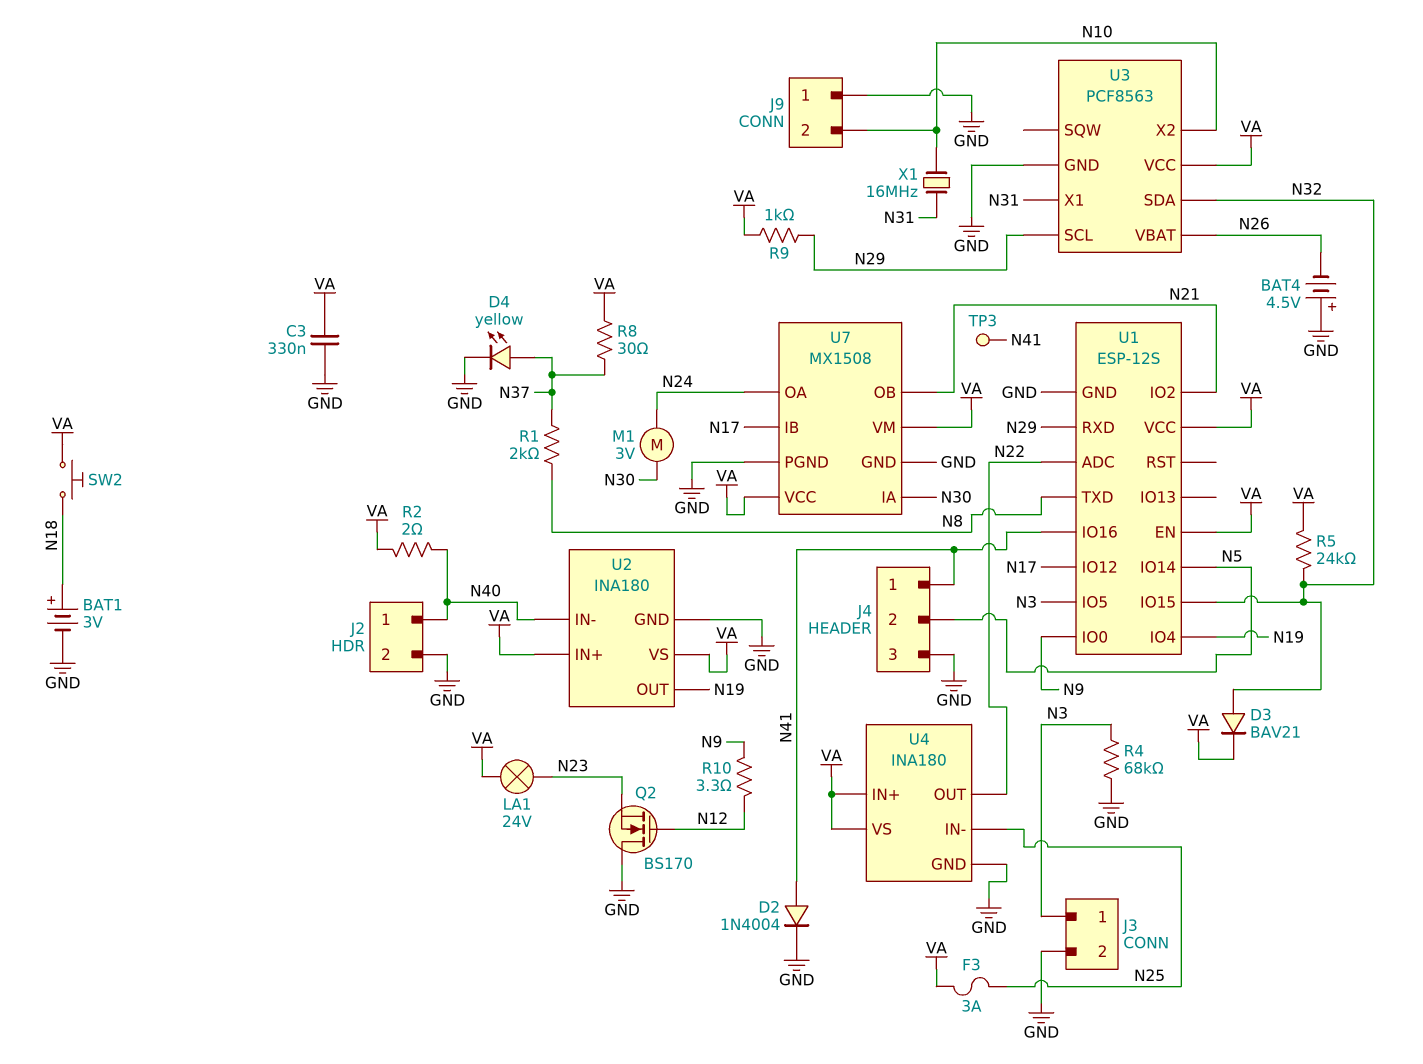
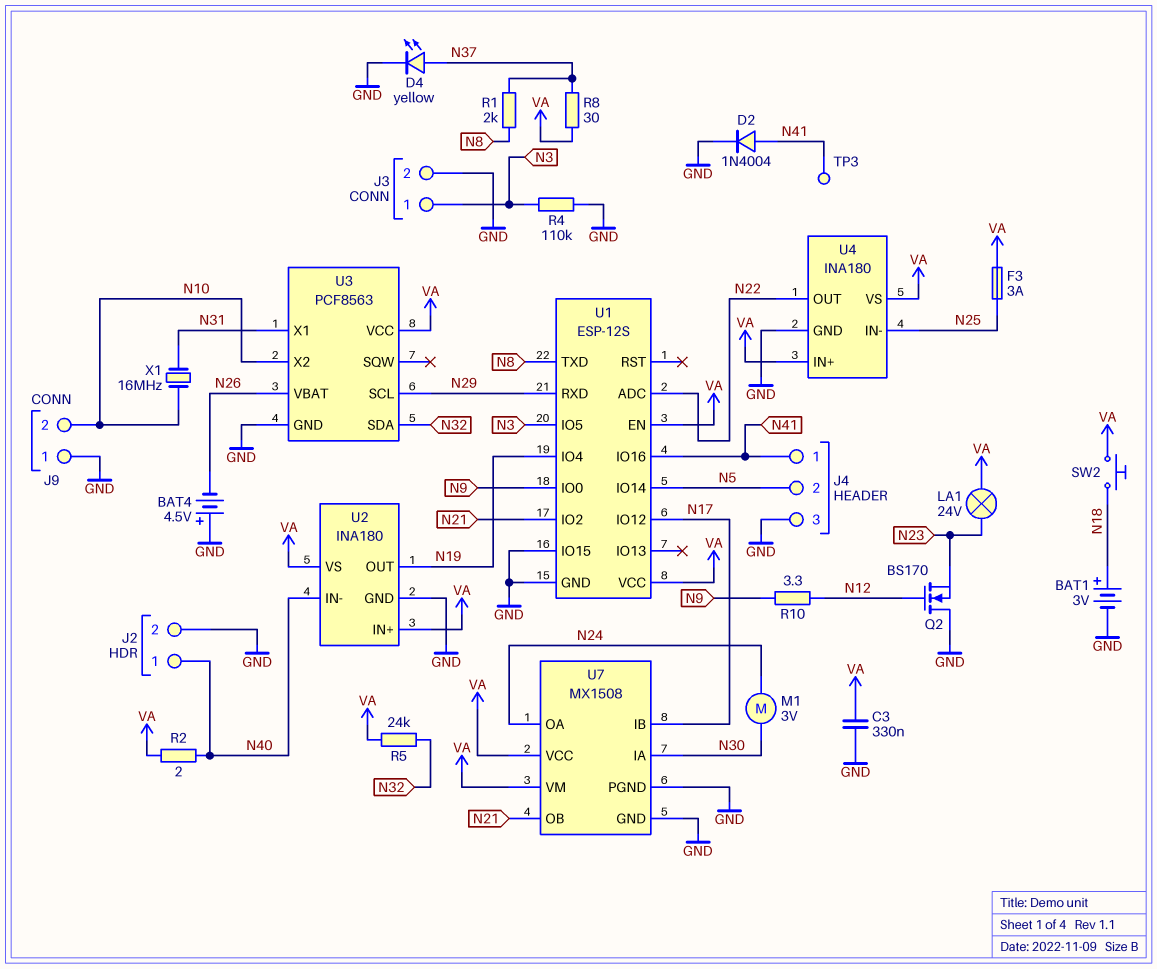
D3: diode BAV21 (A N32, K VA) -> none
R4: 68k (GND, N3) -> 110k (GND, N3)
R9: 1k (N29, VA) -> none
U1 pin IO15: N32 -> GND

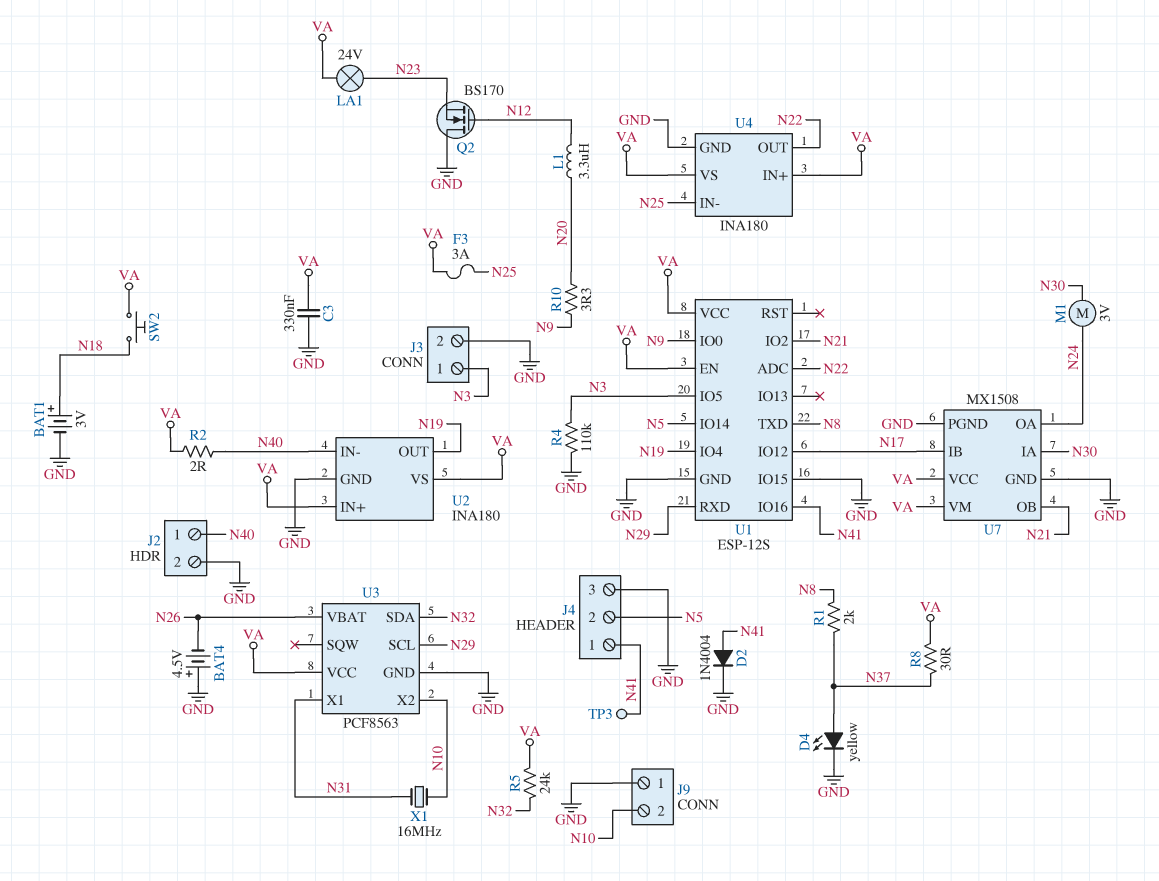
L1: none -> 3.3uH (N12, N20)
R10: 3.3 (N9, N12) -> 3.3 (N9, N20)

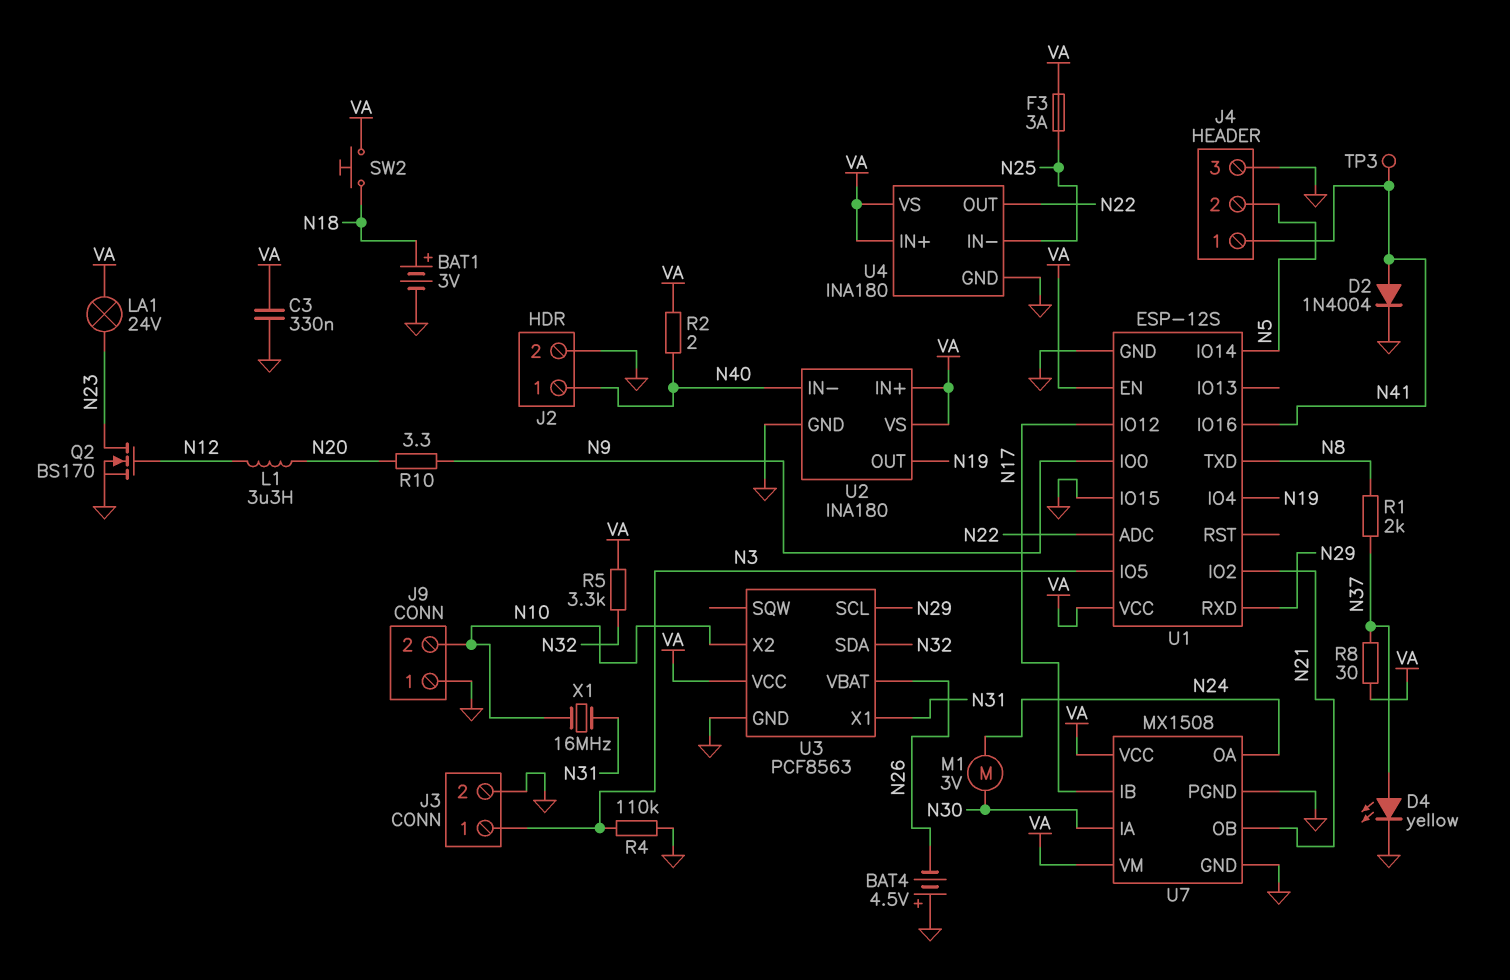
Q2: NMOS BS170 (G N12, D GND, S N23) -> NMOS BS170 (G N12, D N23, S GND)
R5: 24k (N32, VA) -> 3.3k (N32, VA)

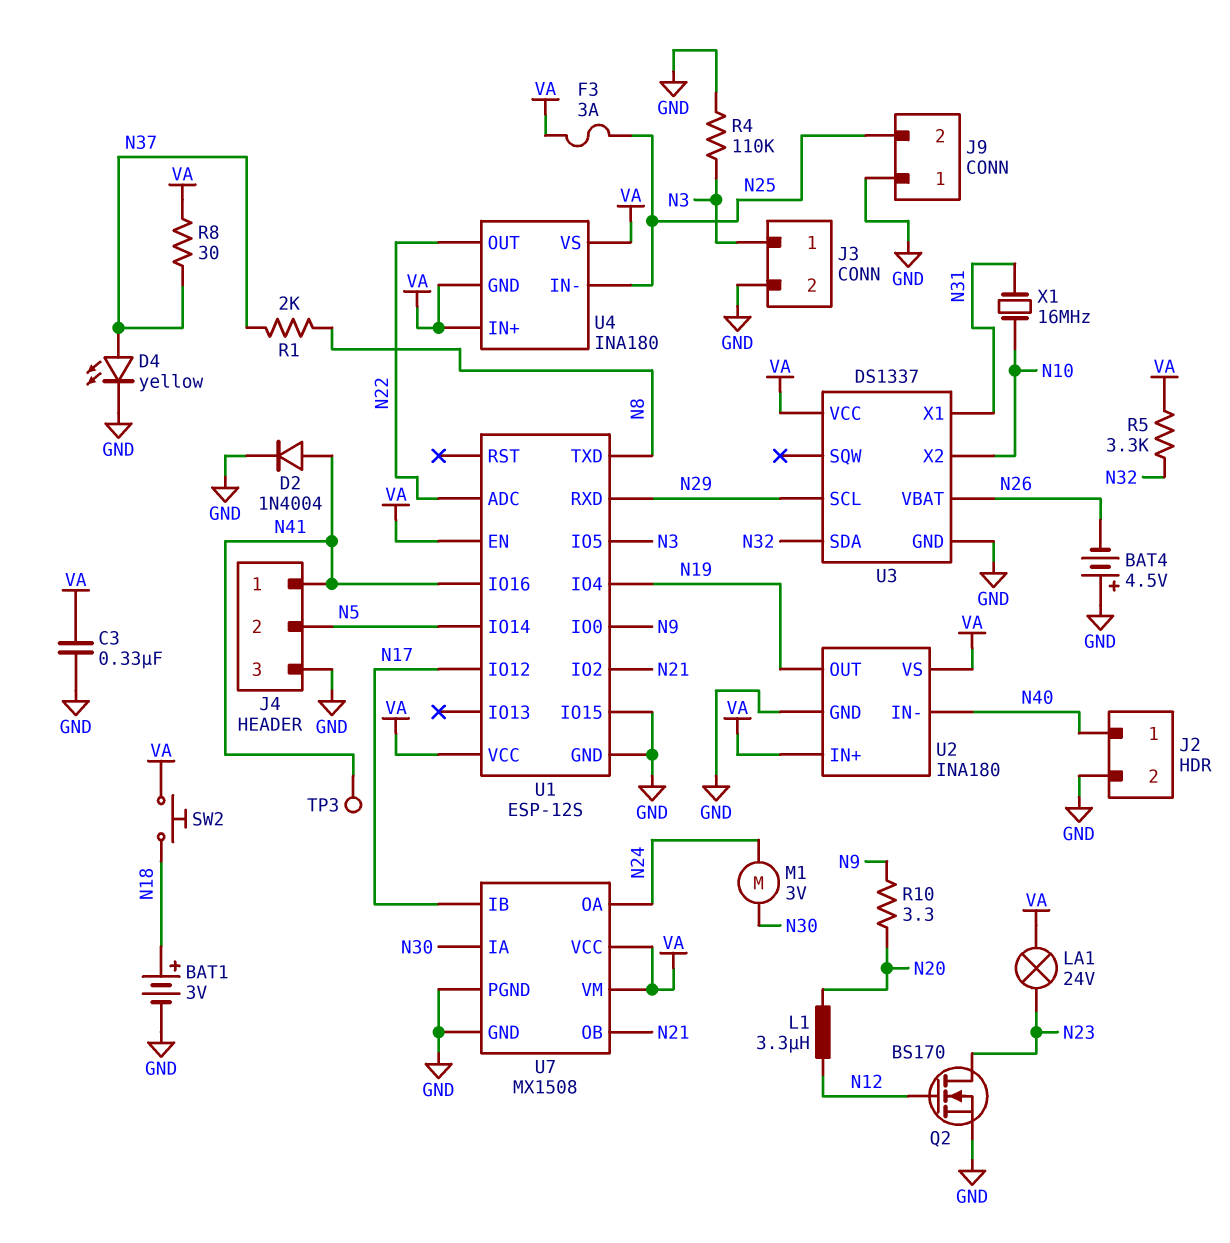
J9 pin 2: N10 -> N25
R2: 2 (N40, VA) -> none
U3: PCF8563 -> DS1337
U4 pin GND: GND -> VA

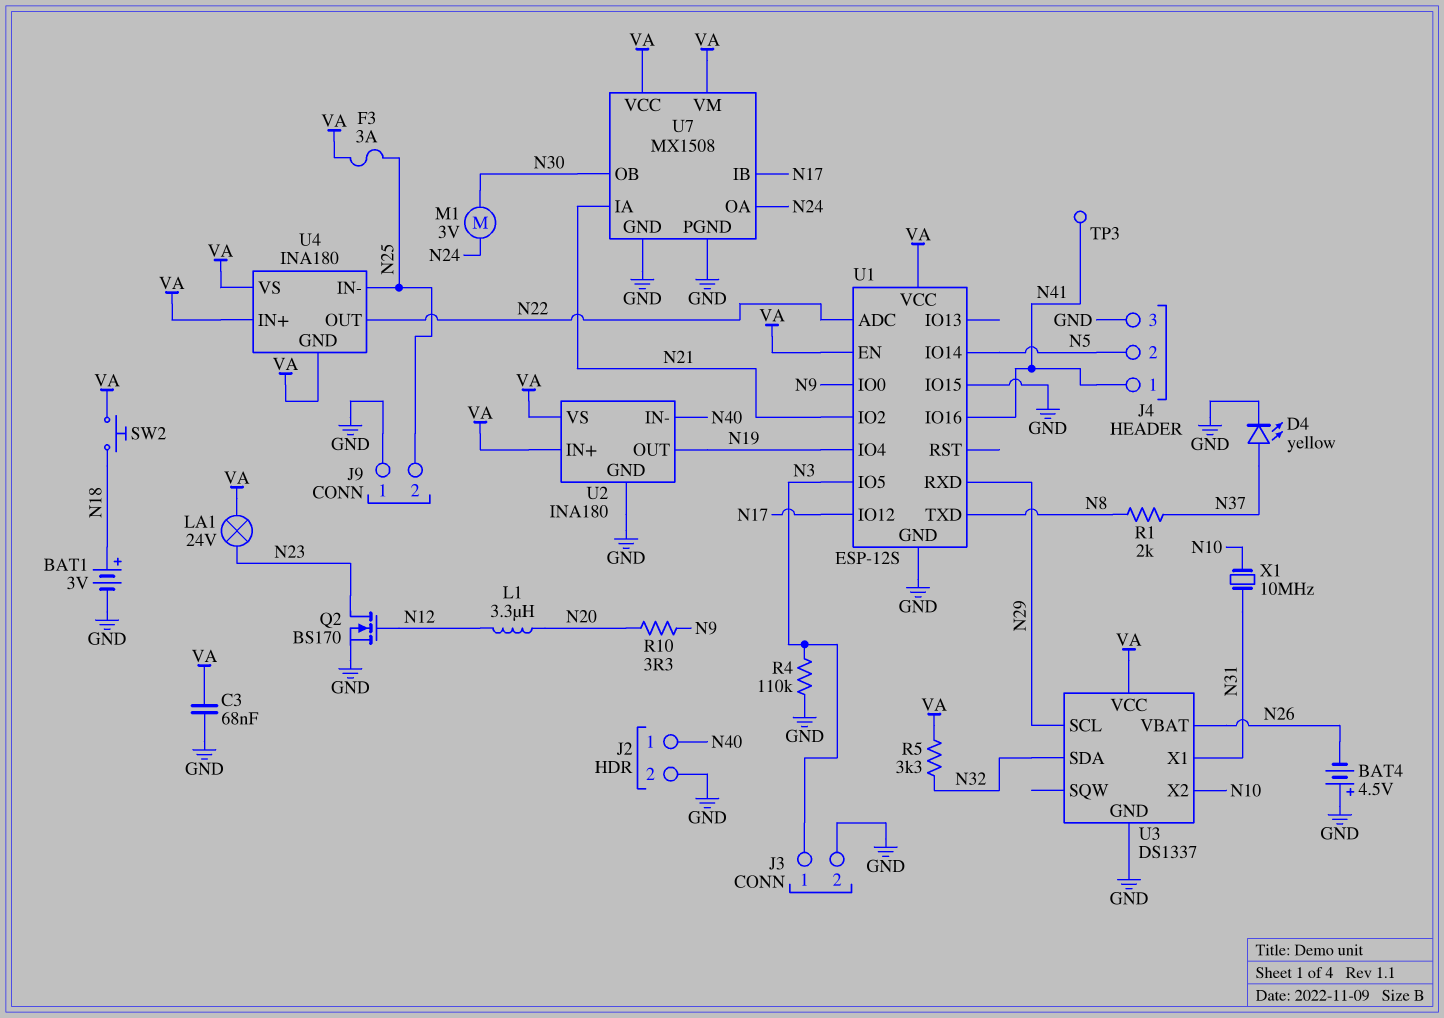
C3: 330nF (GND, VA) -> 68nF (GND, VA)
D2: diode 1N4004 (A N41, K GND) -> none
R8: 30 (N37, VA) -> none
U7 pin IA: N30 -> N21
U7 pin OB: N21 -> N30
X1: 16MHz (N10, N31) -> 10MHz (N10, N31)

